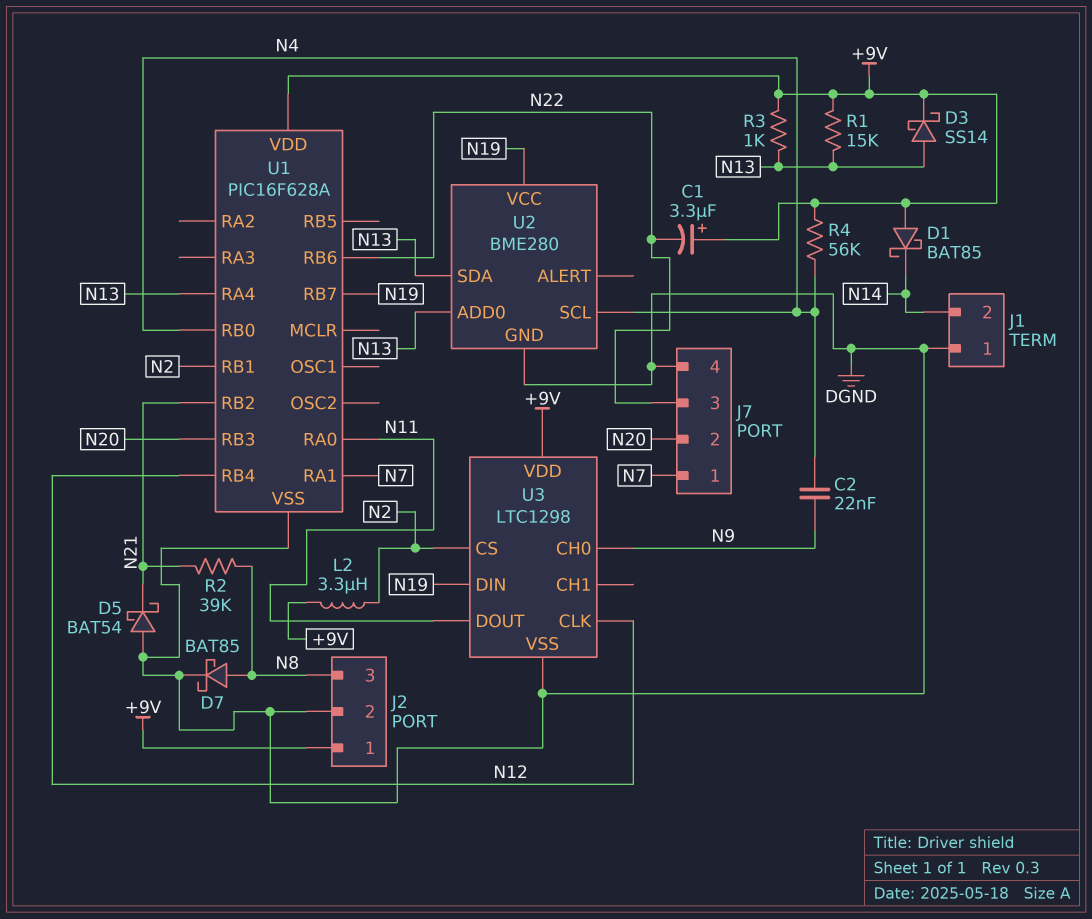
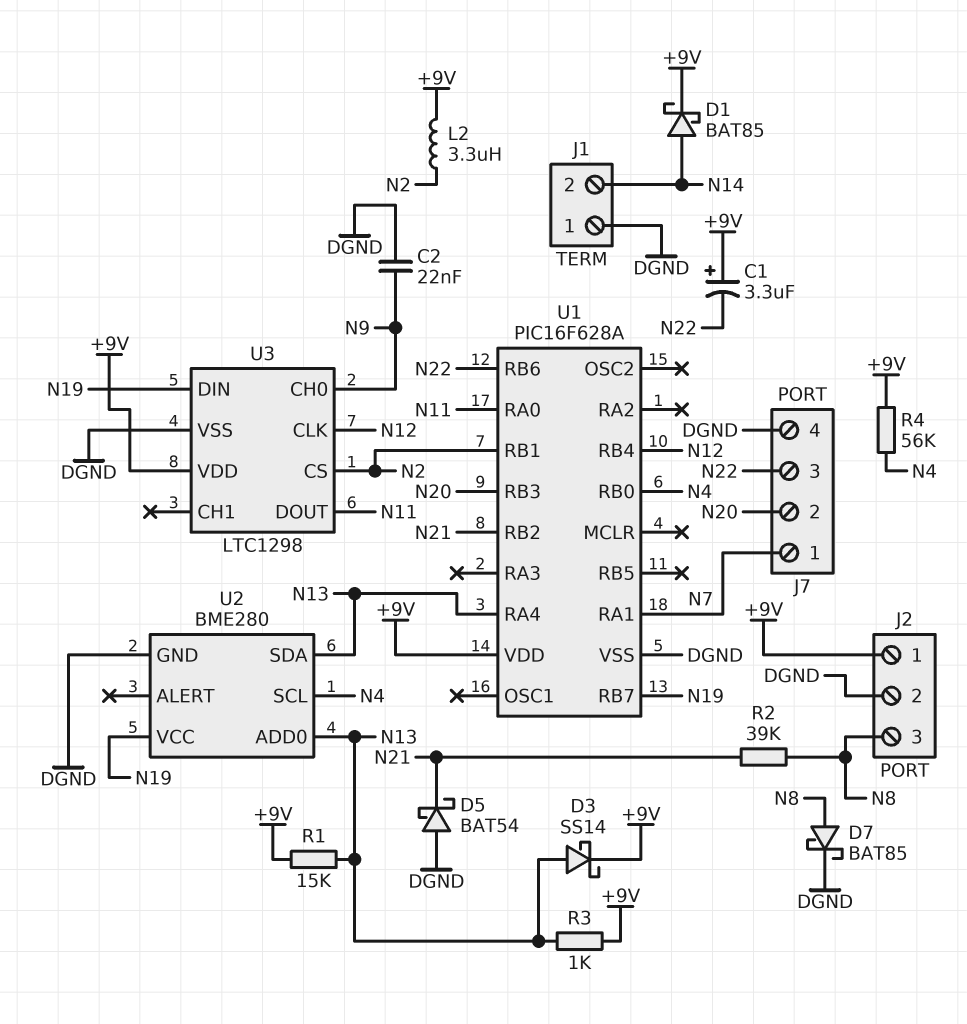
C2: 22nF (N4, N9) -> 22nF (DGND, N9)
D1: schottky BAT85 (A +9V, K N14) -> schottky BAT85 (A N14, K +9V)

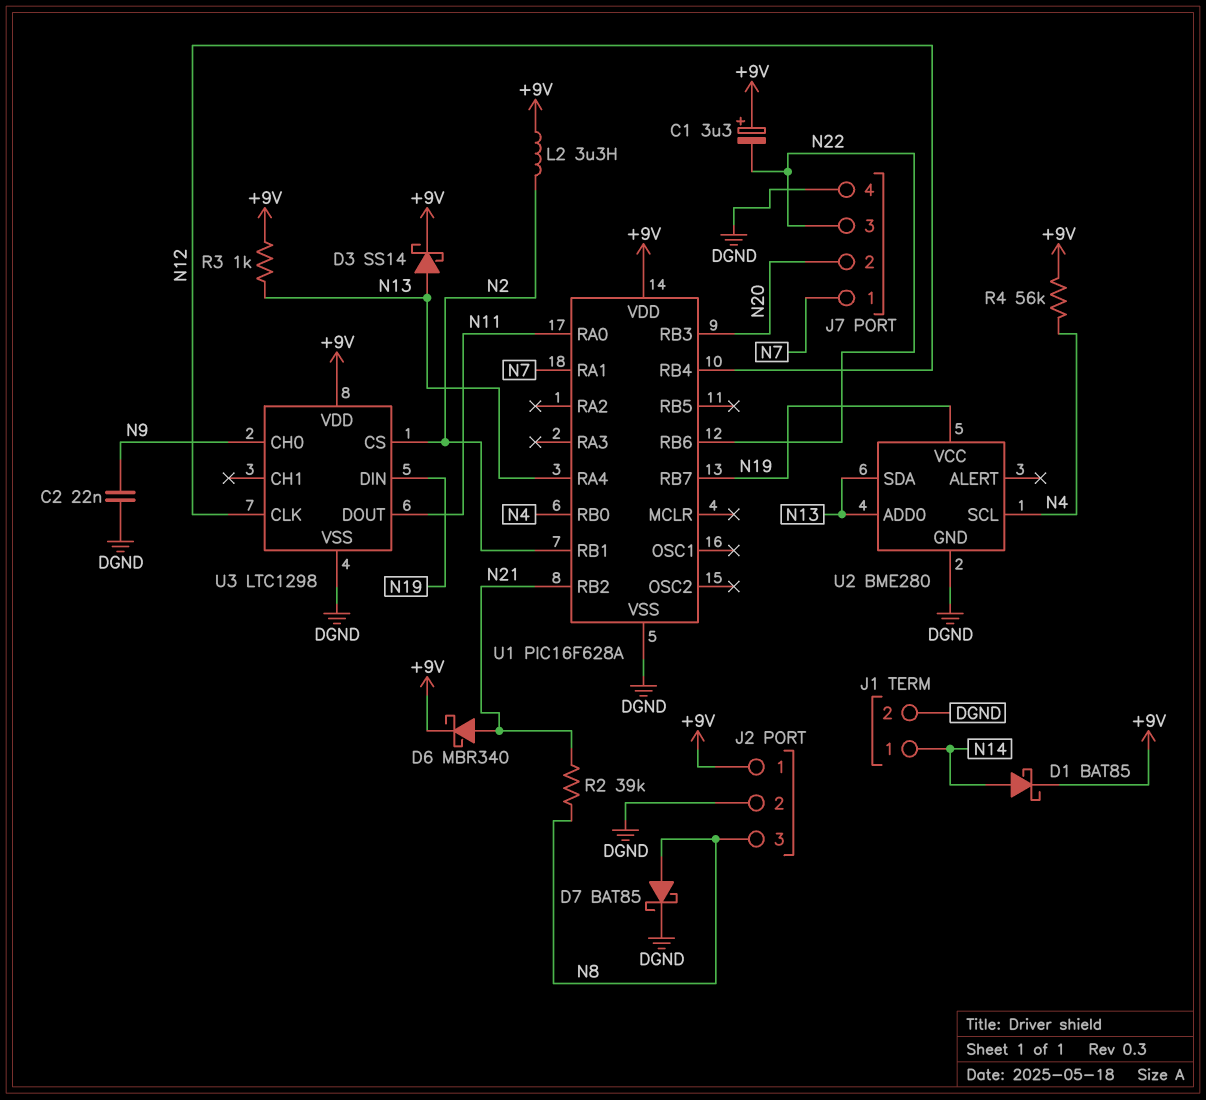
D5: schottky BAT54 (A DGND, K N21) -> none
D6: none -> schottky MBR340 (A N21, K +9V)
J1 pin 1: DGND -> N14
J1 pin 2: N14 -> DGND
R1: 15k (+9V, N13) -> none

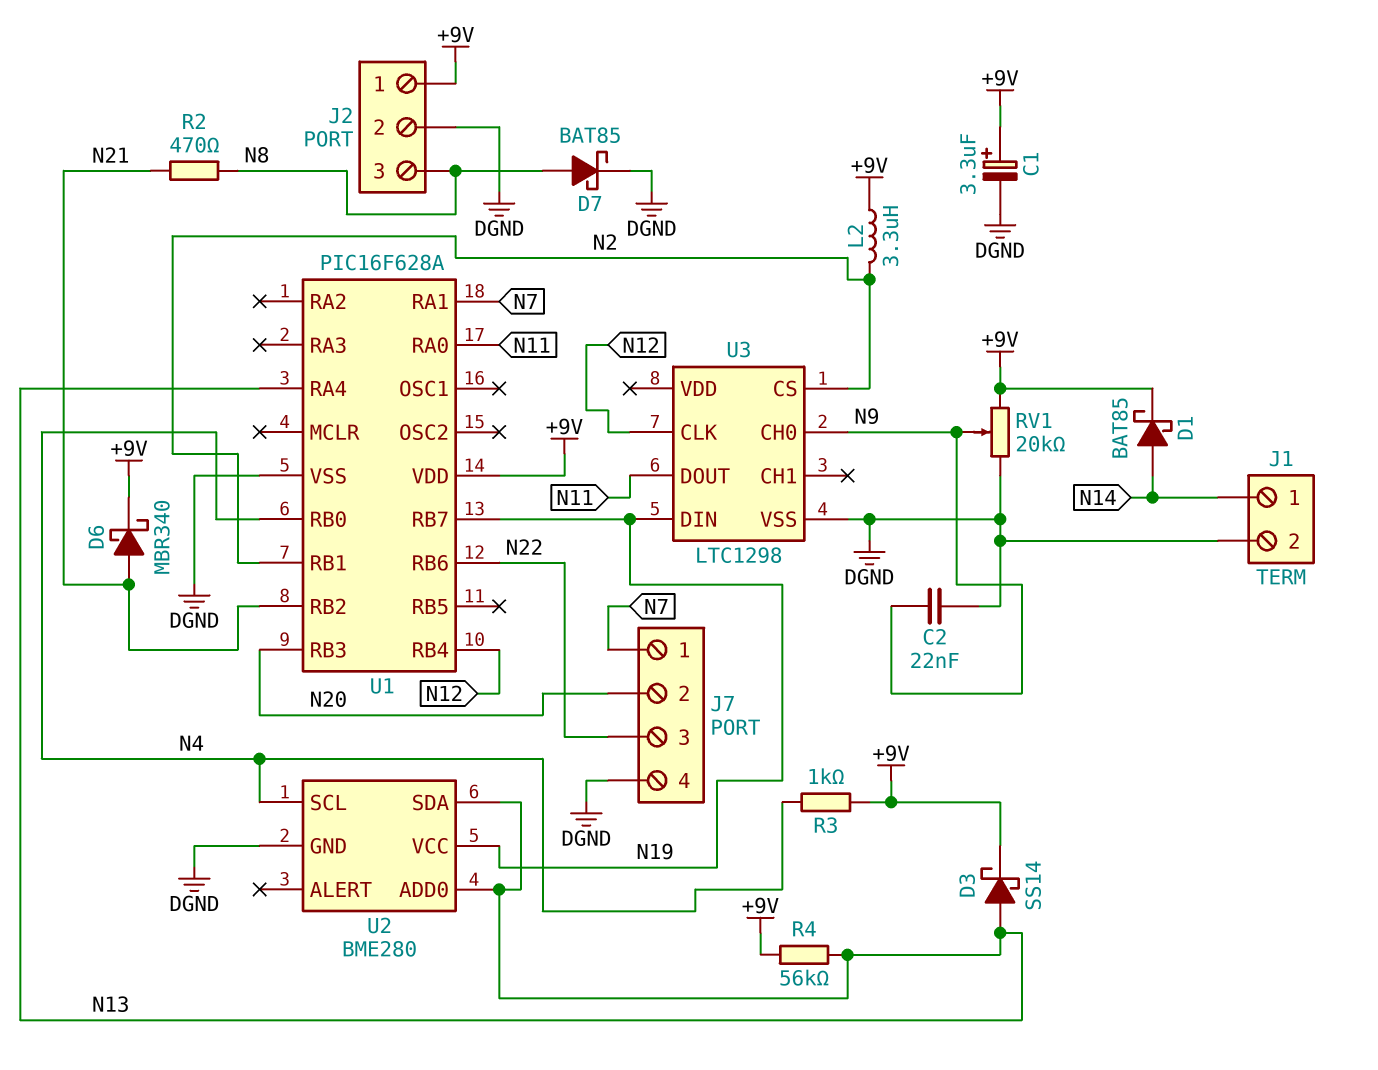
C1: 3.3uF (plus +9V, minus N22) -> 3.3uF (plus +9V, minus DGND)
R2: 39k (N8, N21) -> 470 (N8, N21)
R3: 1k (+9V, N13) -> 1k (+9V, N4)
R4: 56k (+9V, N4) -> 56k (+9V, N13)
RV1: none -> 20k (+9V, DGND, wiper N9)
U3 pin VDD: +9V -> none

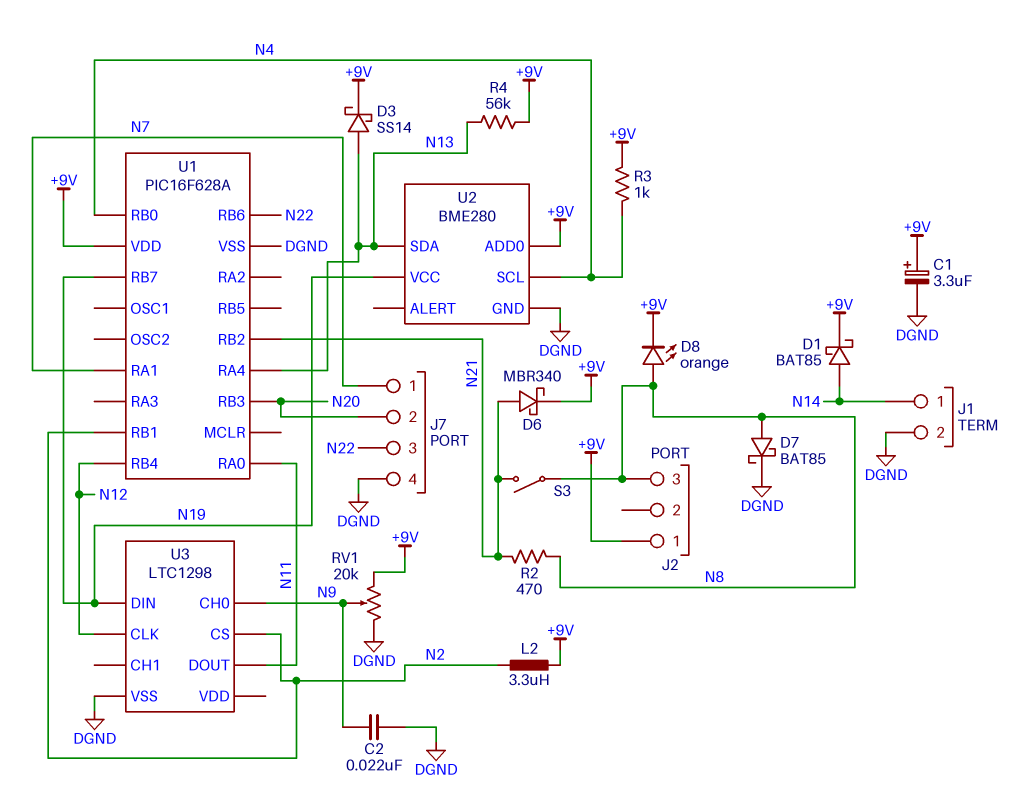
D8: none -> LED orange (A N8, K +9V)
J2 pin 2: DGND -> none
S3: none -> switch (N8, N21)
U2 pin ADD0: N13 -> +9V

